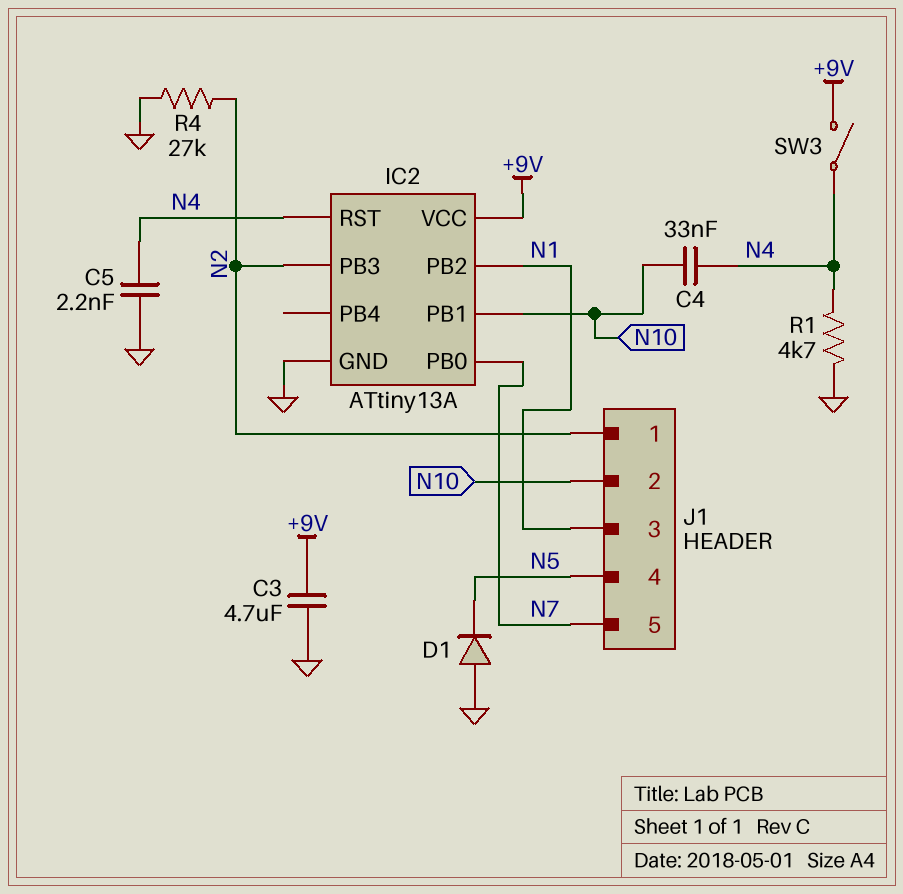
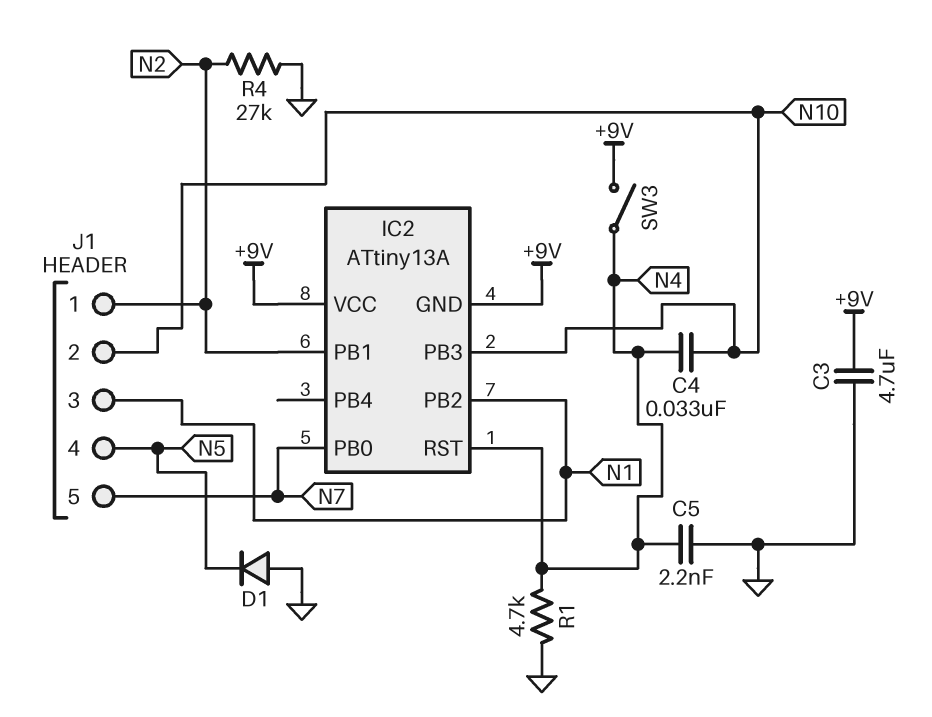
IC2 pin GND: GND -> +9V
IC2 pin PB1: N10 -> N2
IC2 pin PB3: N2 -> N10

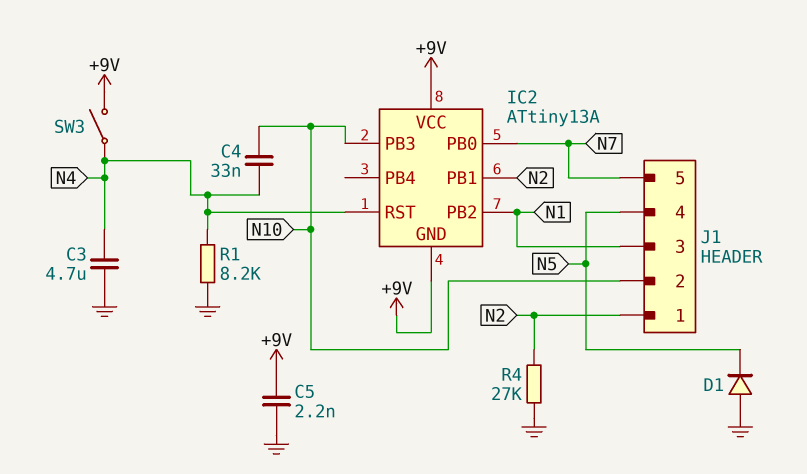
C3: 4.7uF (+9V, GND) -> 4.7uF (GND, N4)
C5: 2.2nF (GND, N4) -> 2.2nF (+9V, GND)
R1: 4.7k (GND, N4) -> 8.2k (GND, N4)

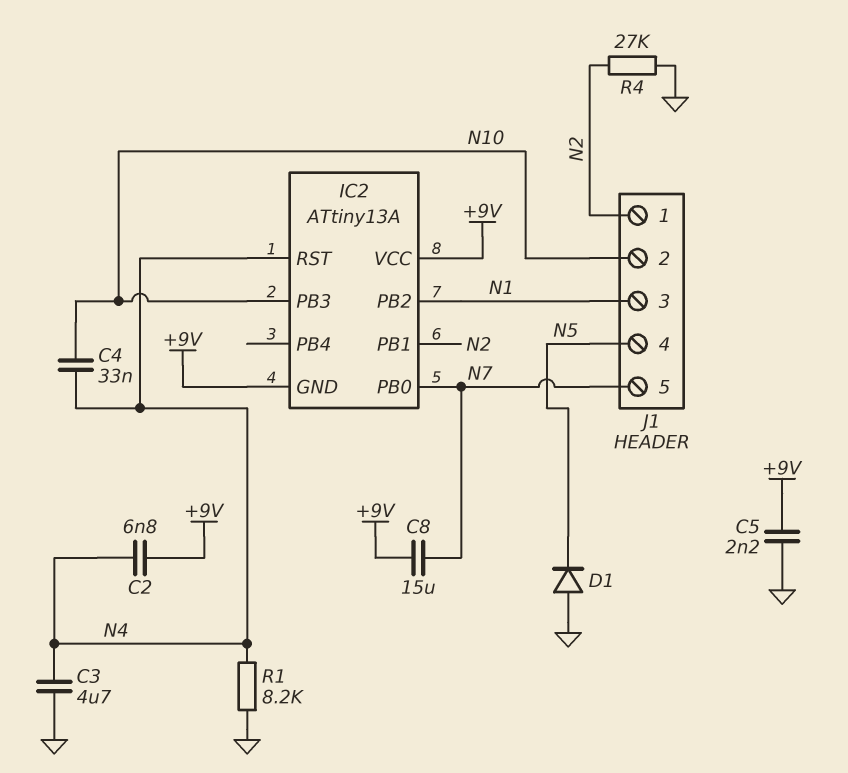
C2: none -> 6.8nF (+9V, N4)
C8: none -> 15uF (+9V, N7)
SW3: switch (+9V, N4) -> none

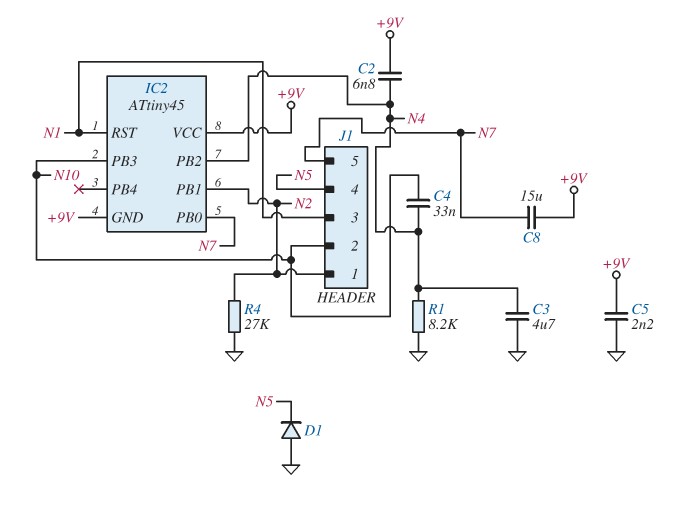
IC2: ATtiny13A -> ATtiny45
IC2 pin PB2: N1 -> N4
IC2 pin RST: N4 -> N1

